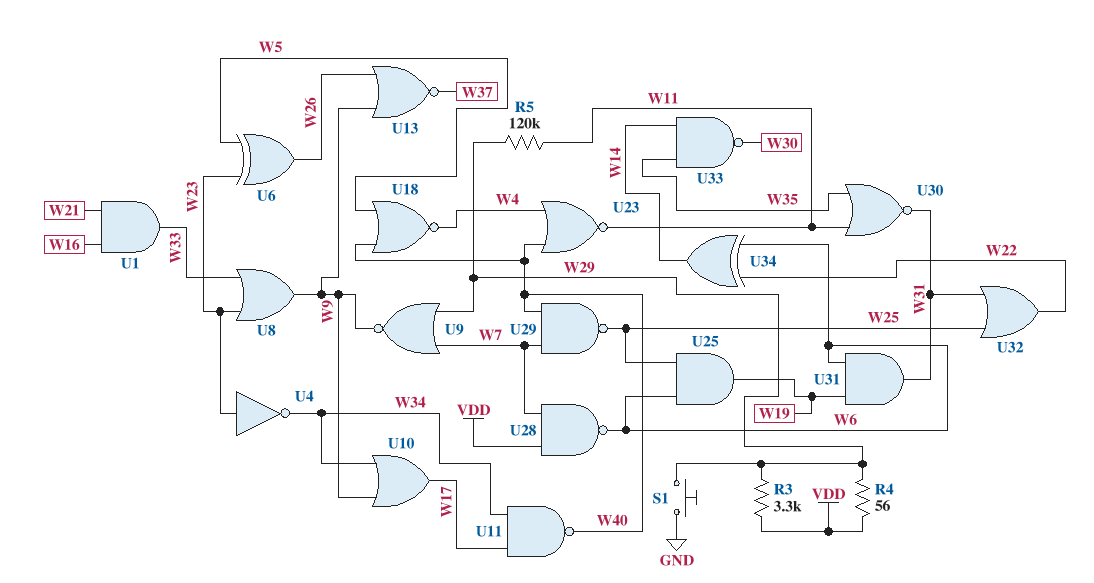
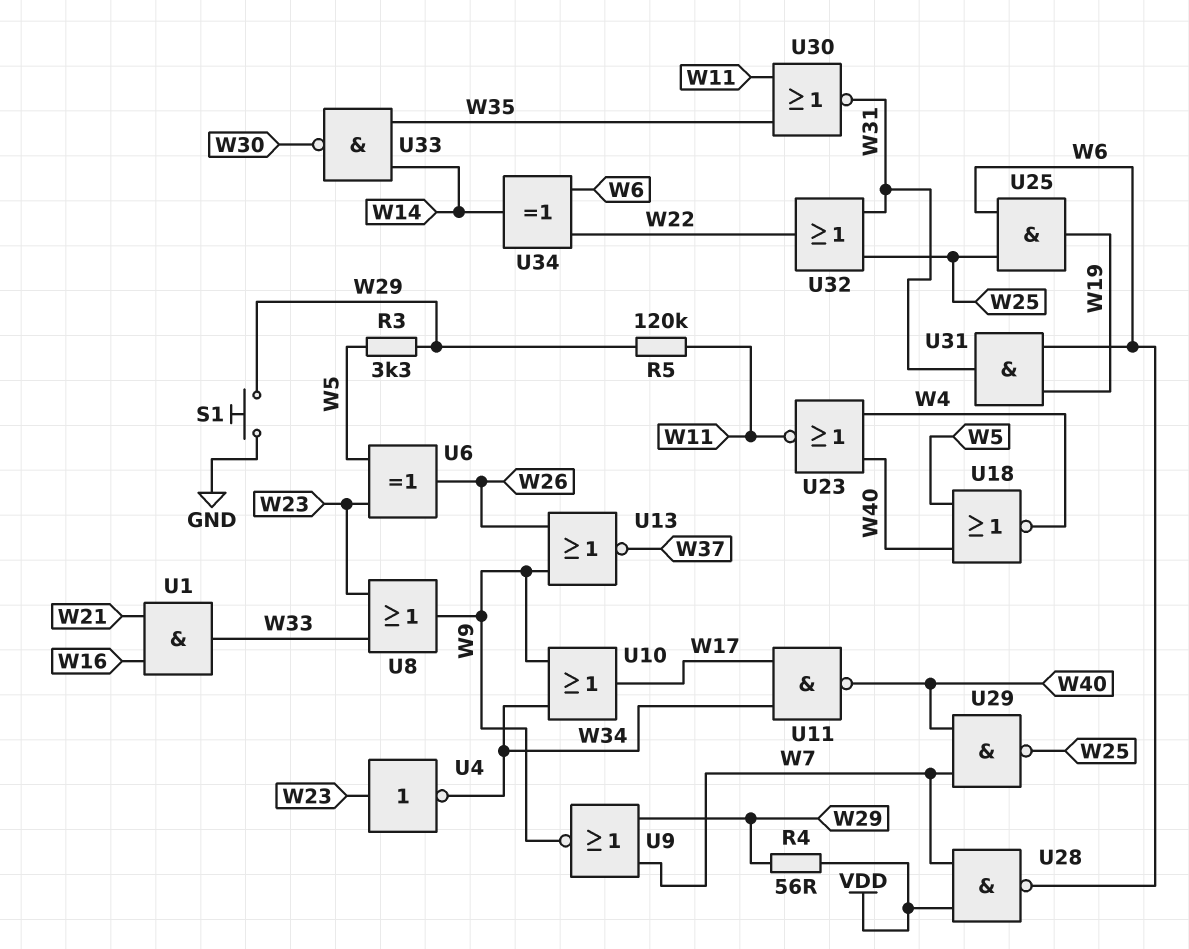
R3: 3.3k (VDD, W29) -> 3.3k (W5, W29)

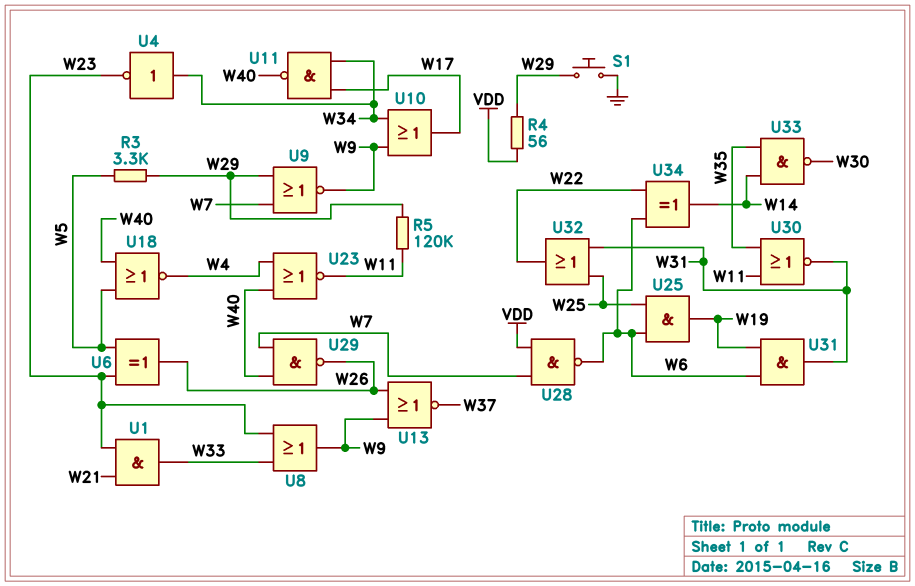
U1: AND (in W16, in W21, out W33) -> AND (in W21, in W23, out W33)
U4: NOT (in W23, out W34) -> NOT (in W34, out W23)
U29: NAND (in W7, in W40, out W25) -> NAND (in W7, in W40, out W26)

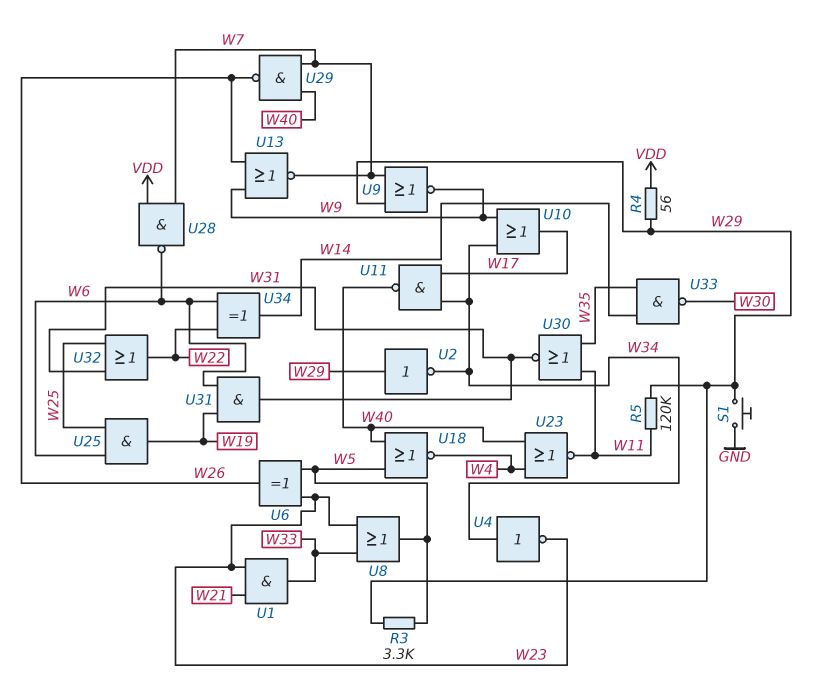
U2: none -> NOT (in W29, out W34)
U8: OR (in W23, in W33, out W9) -> OR (in W23, in W33, out W5)
U13: NOR (in W9, in W26, out W37) -> NOR (in W9, in W26, out W7)

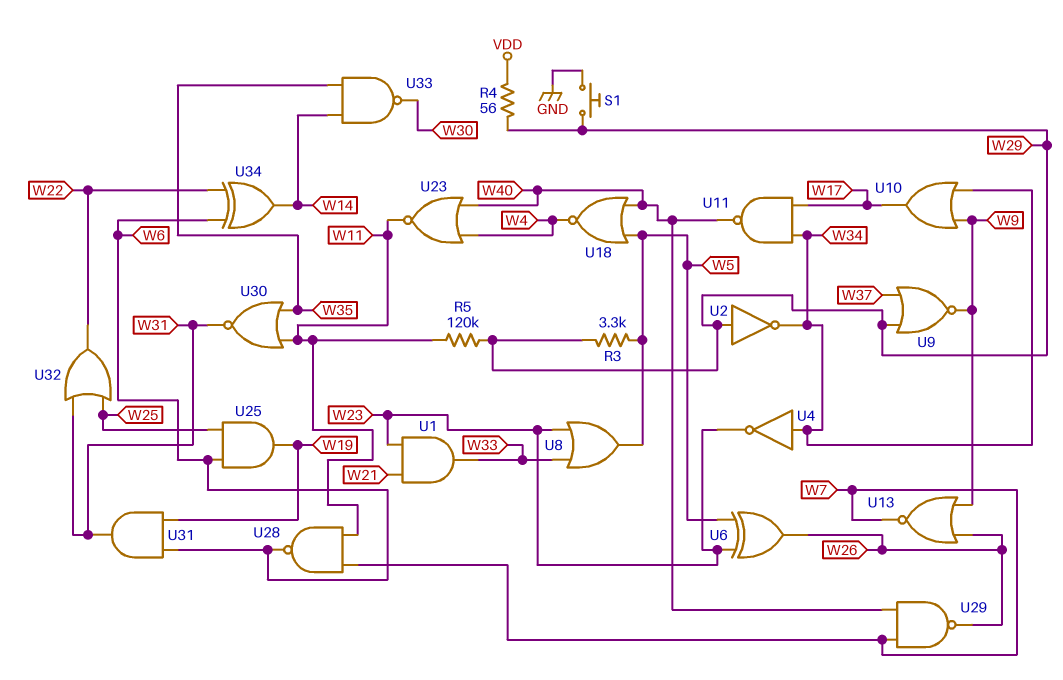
U9: NOR (in W7, in W29, out W9) -> NOR (in W29, in W37, out W9)
U28: NAND (in VDD, in W7, out W6) -> NAND (in W7, in W11, out W6)

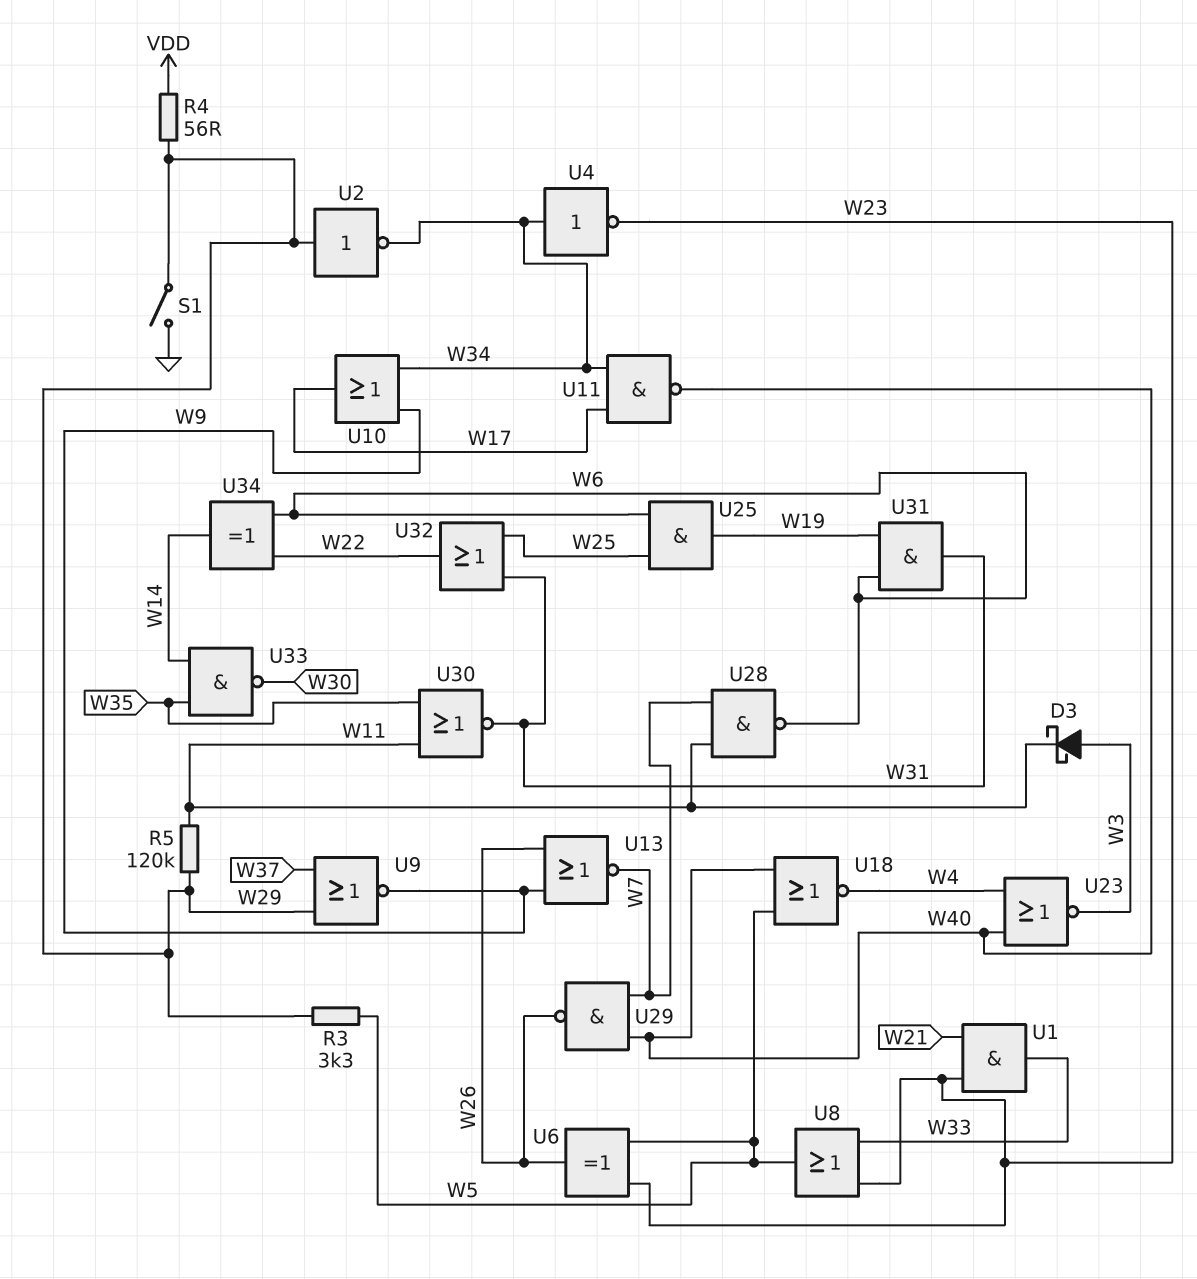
D3: none -> schottky (A W3, K W11)
S1: button (GND, W29) -> switch (GND, W29)
U23: NOR (in W4, in W40, out W11) -> NOR (in W4, in W40, out W3)

